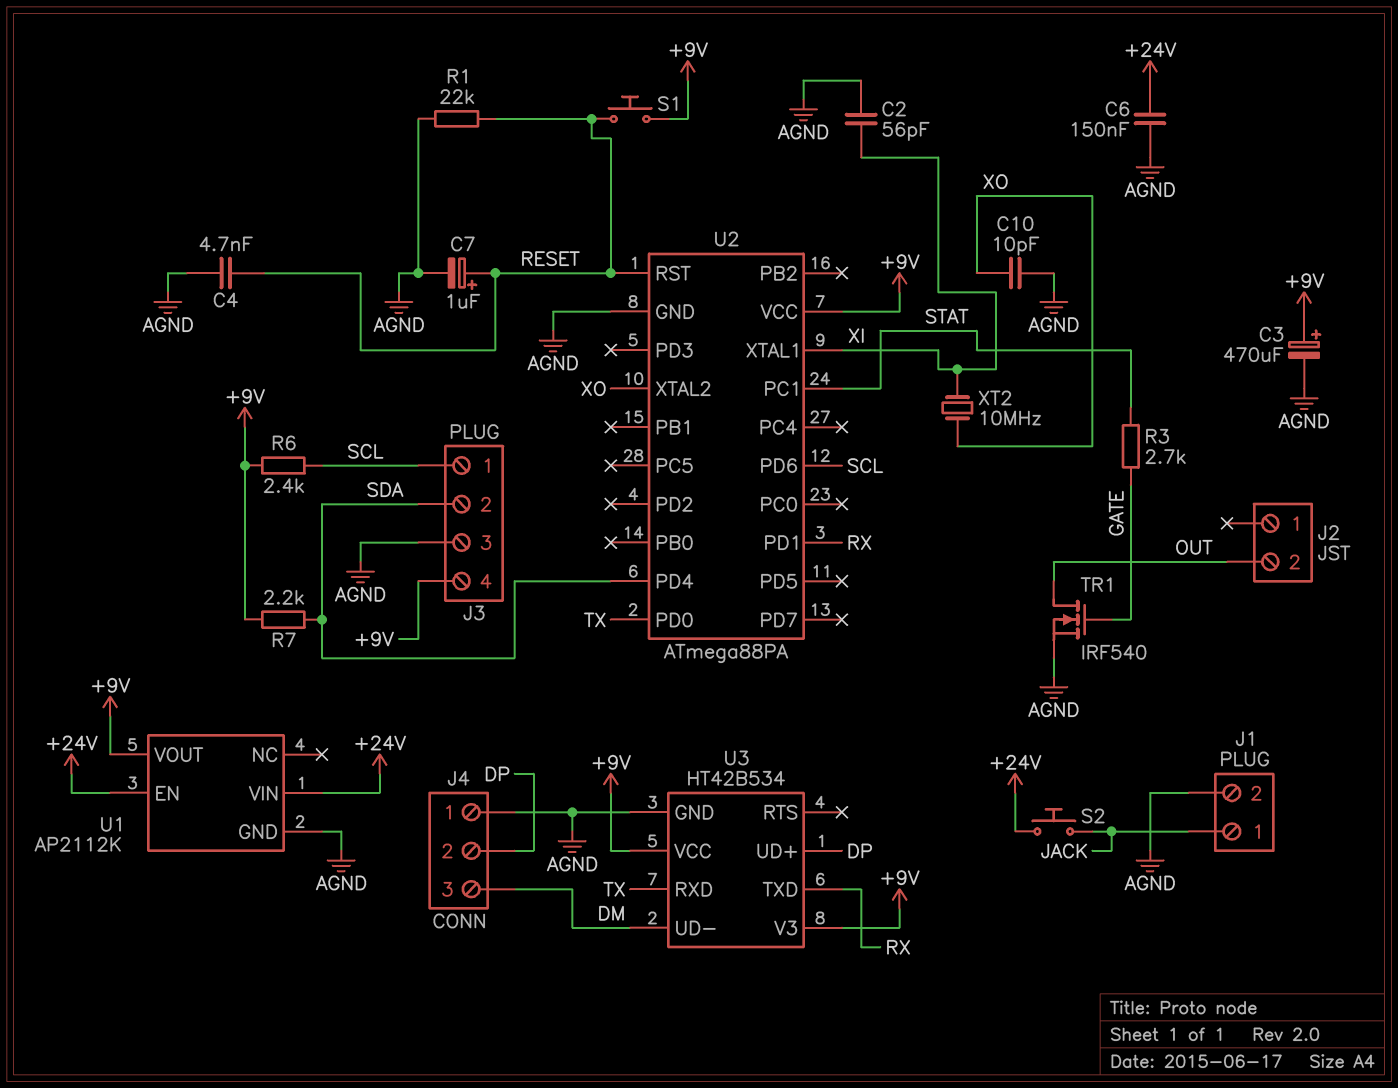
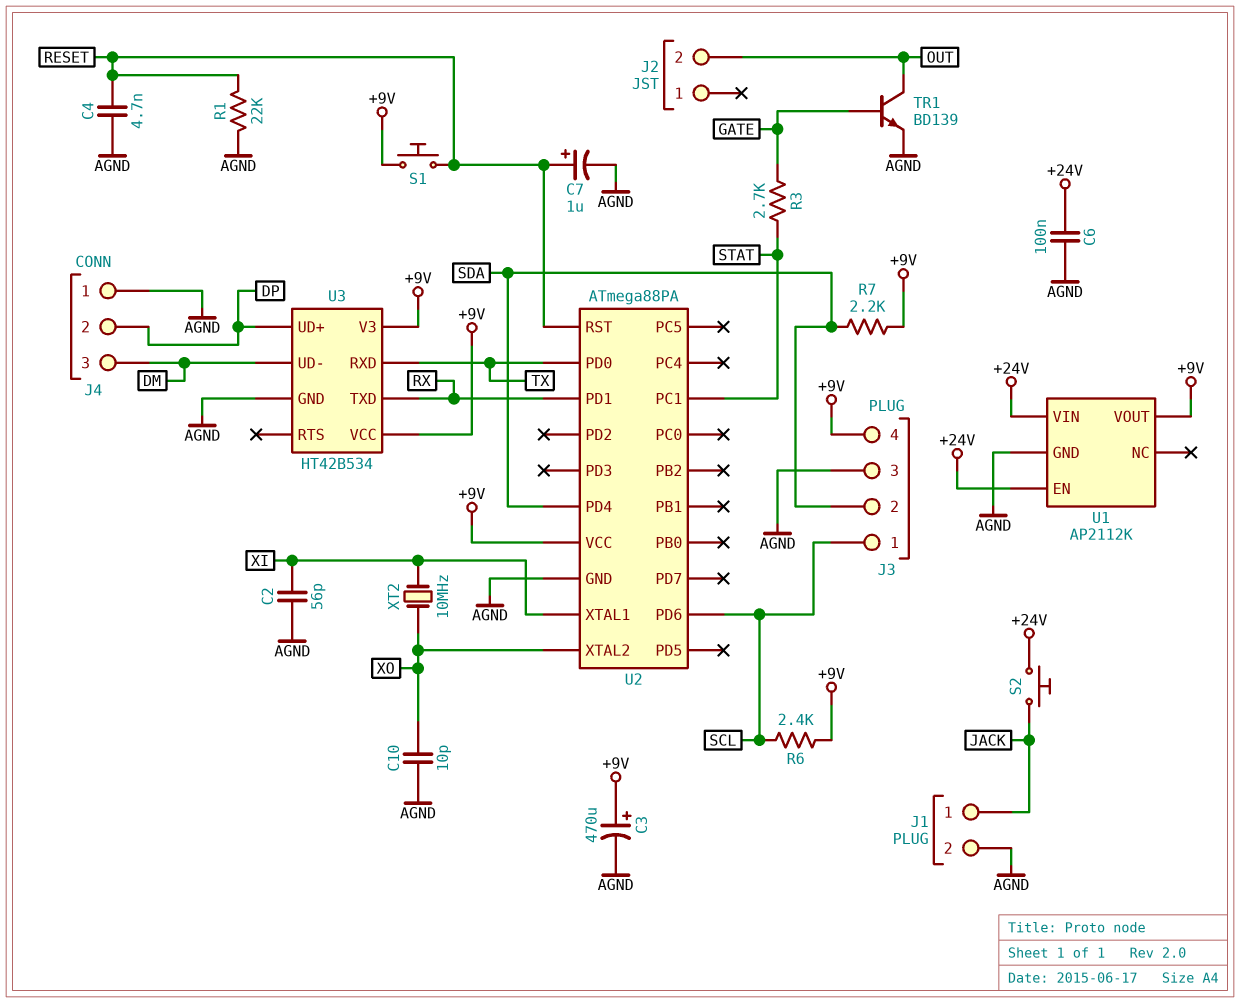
C6: 150nF (+24V, AGND) -> 100nF (+24V, AGND)
TR1: NMOS IRF540 (G GATE, D OUT, S AGND) -> NPN BD139 (B GATE, C OUT, E AGND)

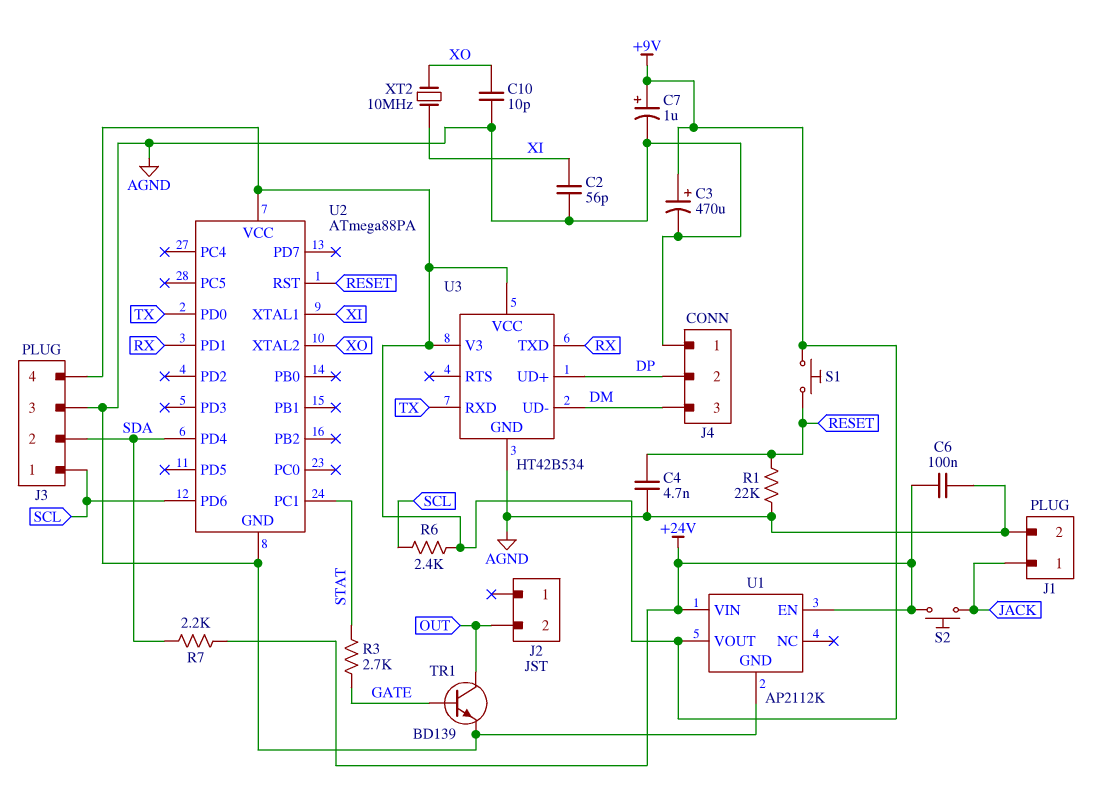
C7: 1uF (plus RESET, minus AGND) -> 1uF (plus +9V, minus AGND)
R7: 2.2k (+9V, SDA) -> 2.2k (+24V, SDA)

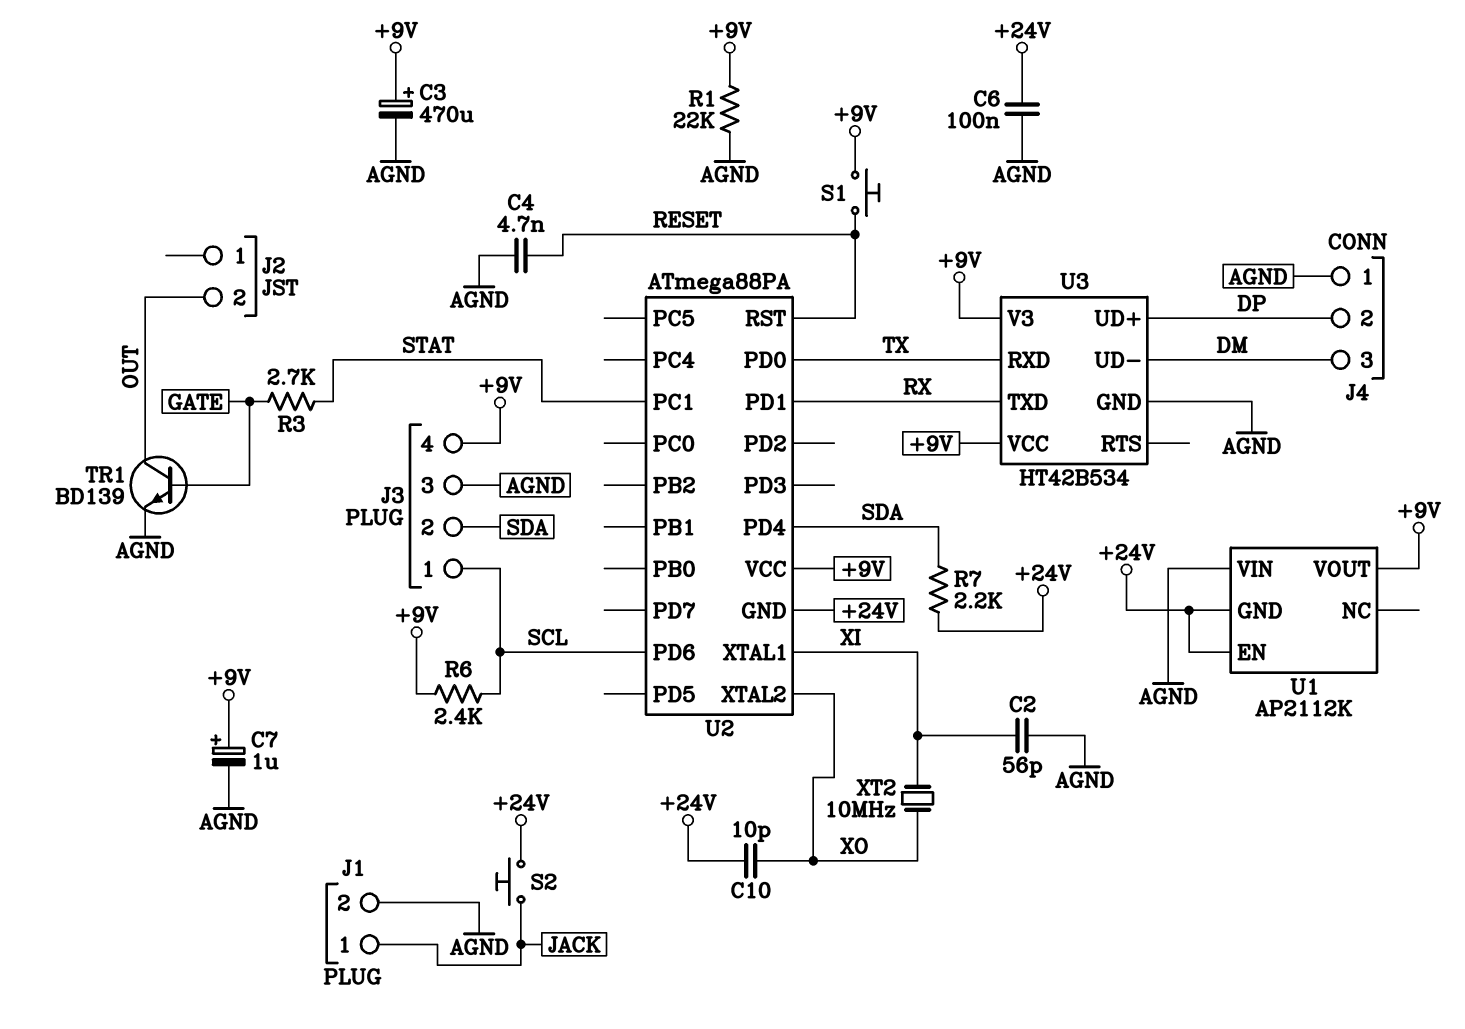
C10: 10pF (AGND, XO) -> 10pF (+24V, XO)
R1: 22k (AGND, RESET) -> 22k (+9V, AGND)
U1 pin GND: AGND -> +24V
U1 pin VIN: +24V -> AGND
U2 pin GND: AGND -> +24V

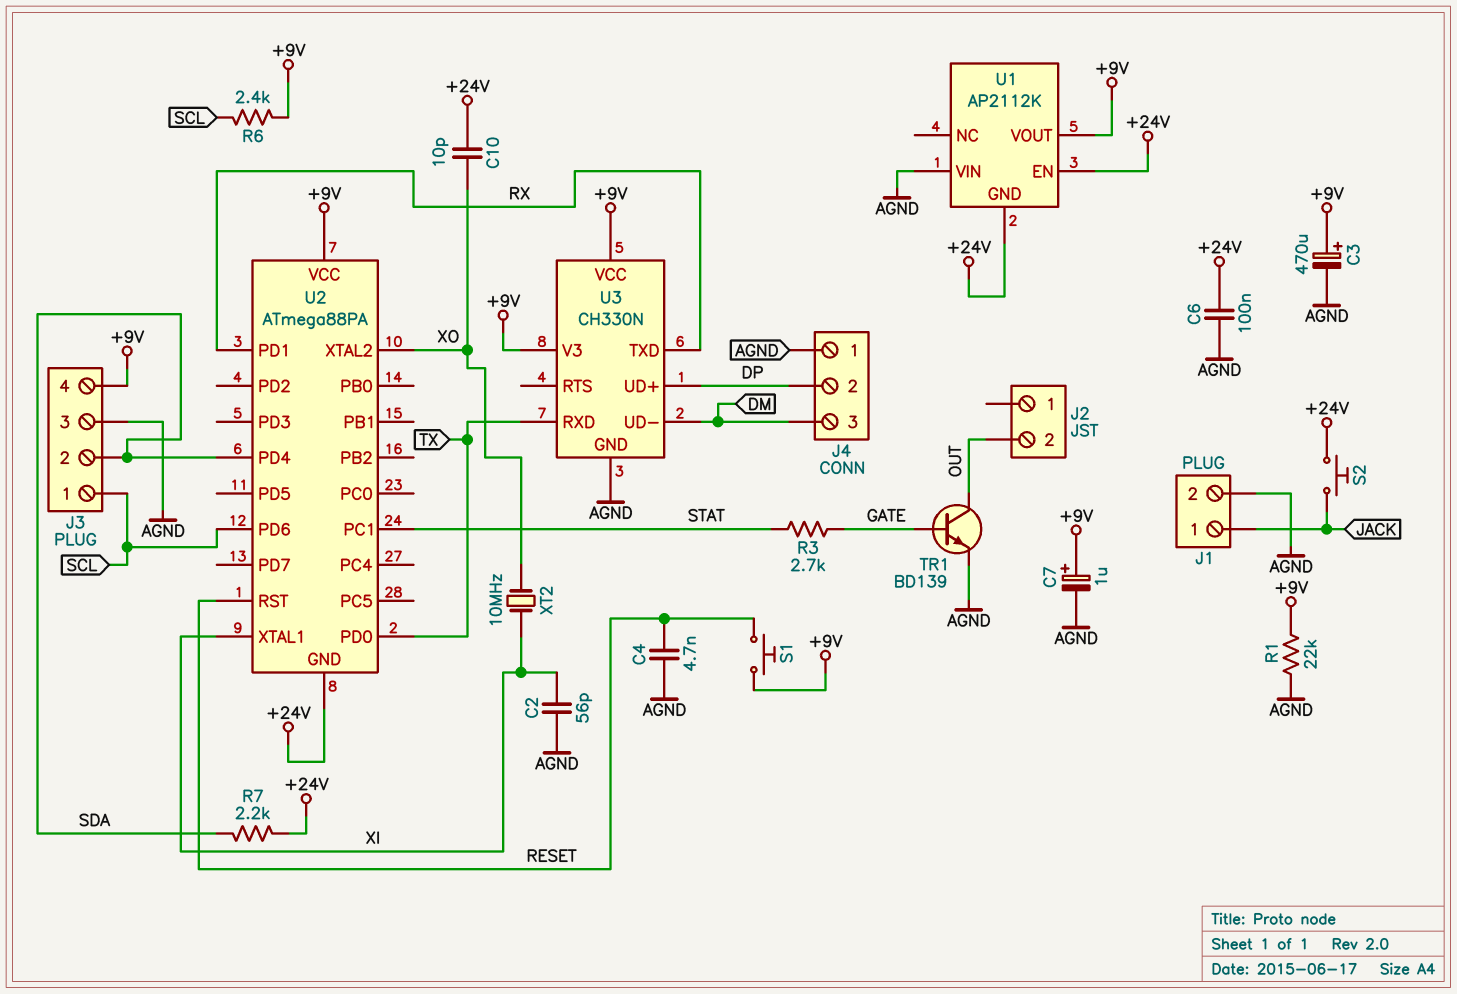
U3: HT42B534 -> CH330N

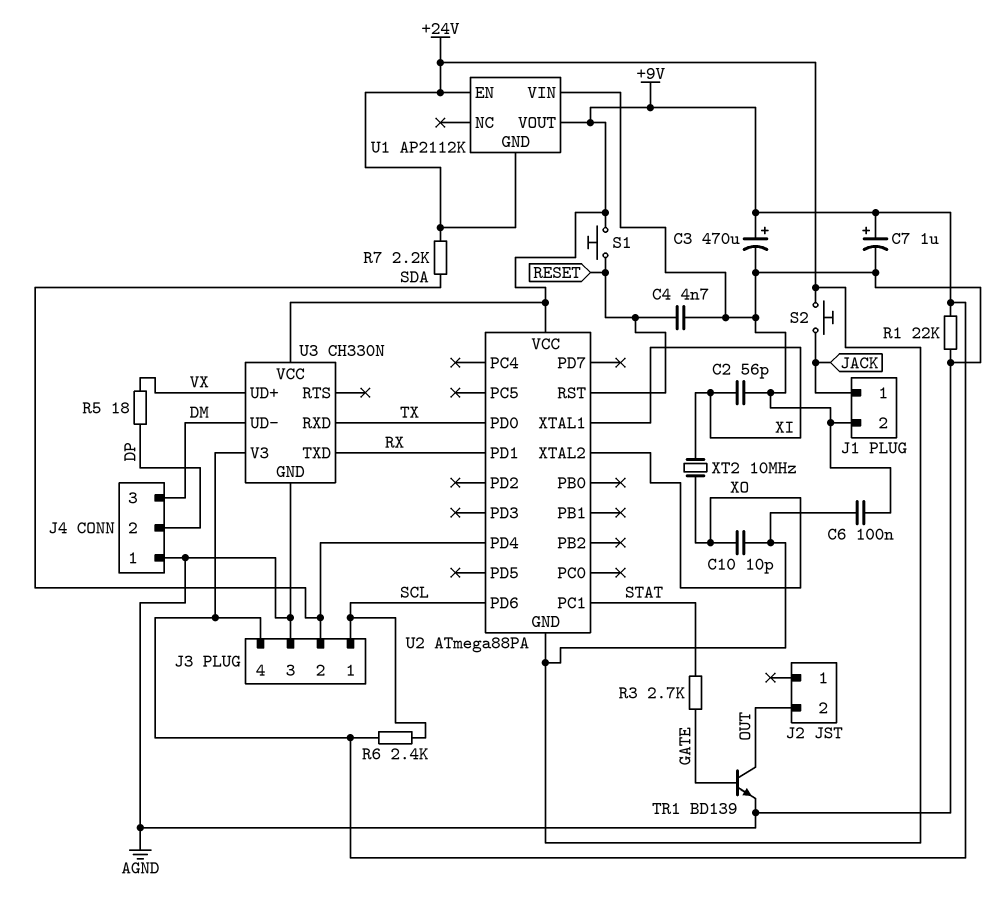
R5: none -> 18 (DP, VX)
U3 pin UD+: DP -> VX

